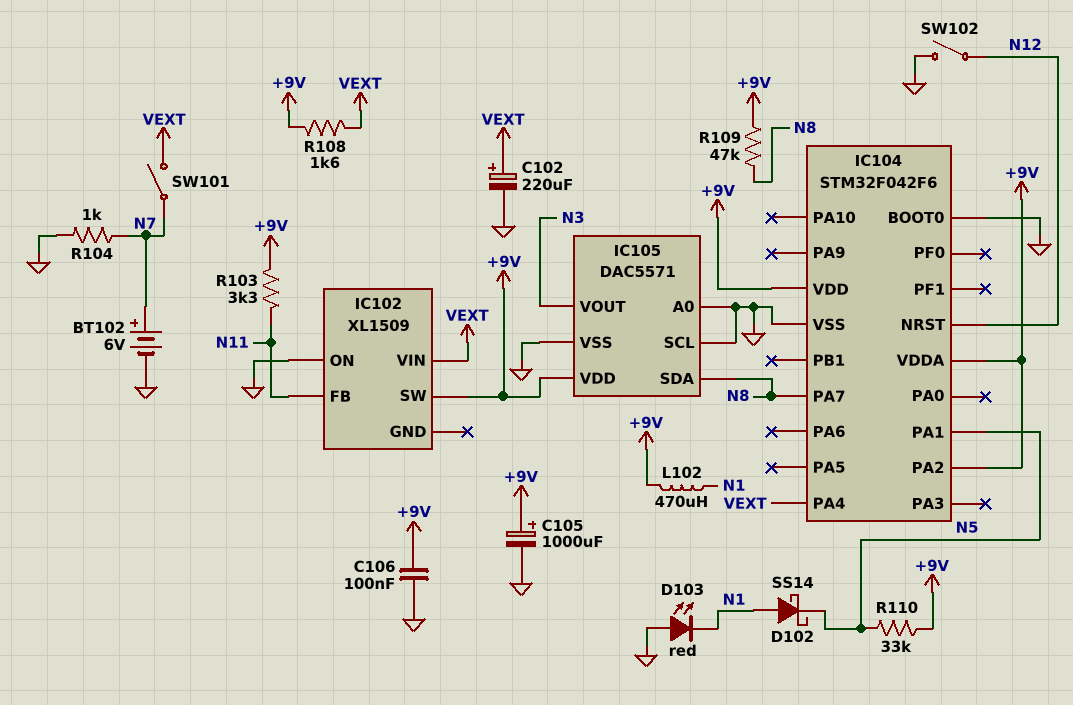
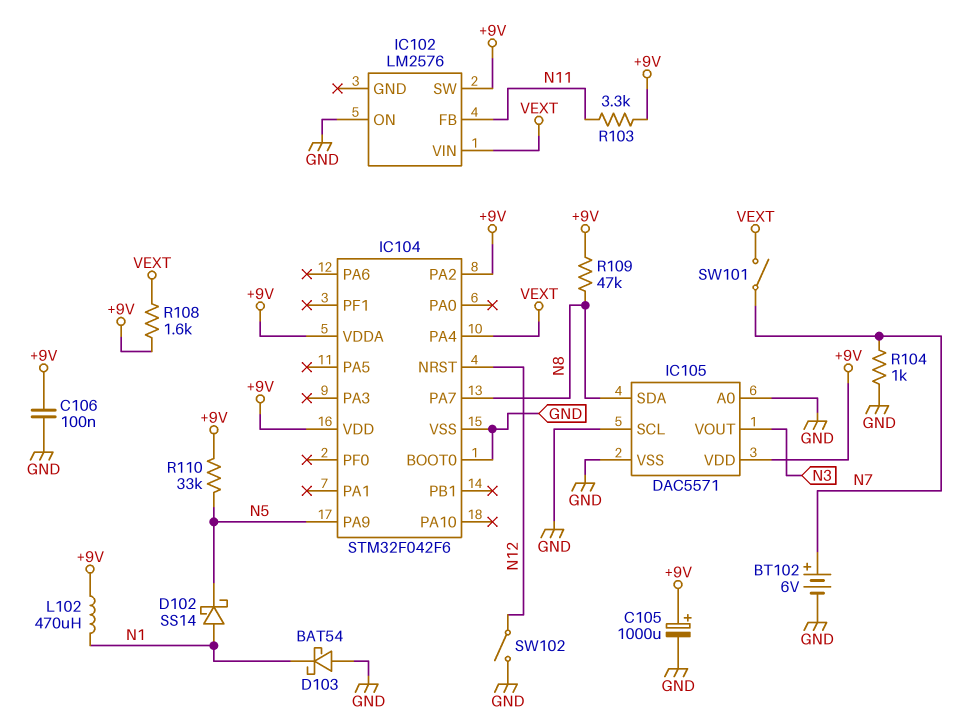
C102: 220uF (plus VEXT, minus GND) -> none
D103: LED red (A GND, K N1) -> schottky BAT54 (A GND, K N1)
IC102: XL1509 -> LM2576
IC104 pin PA1: N5 -> none
IC104 pin PA9: none -> N5

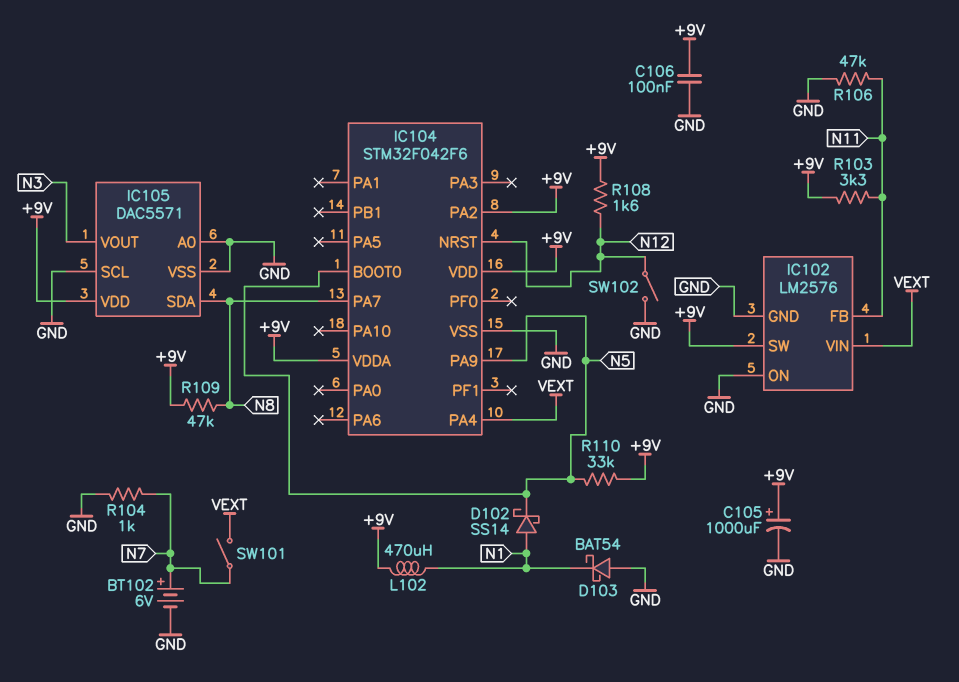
IC102 pin GND: none -> GND
IC104 pin BOOT0: GND -> N5
R106: none -> 47k (GND, N11)
R108: 1.6k (+9V, VEXT) -> 1.6k (+9V, N12)

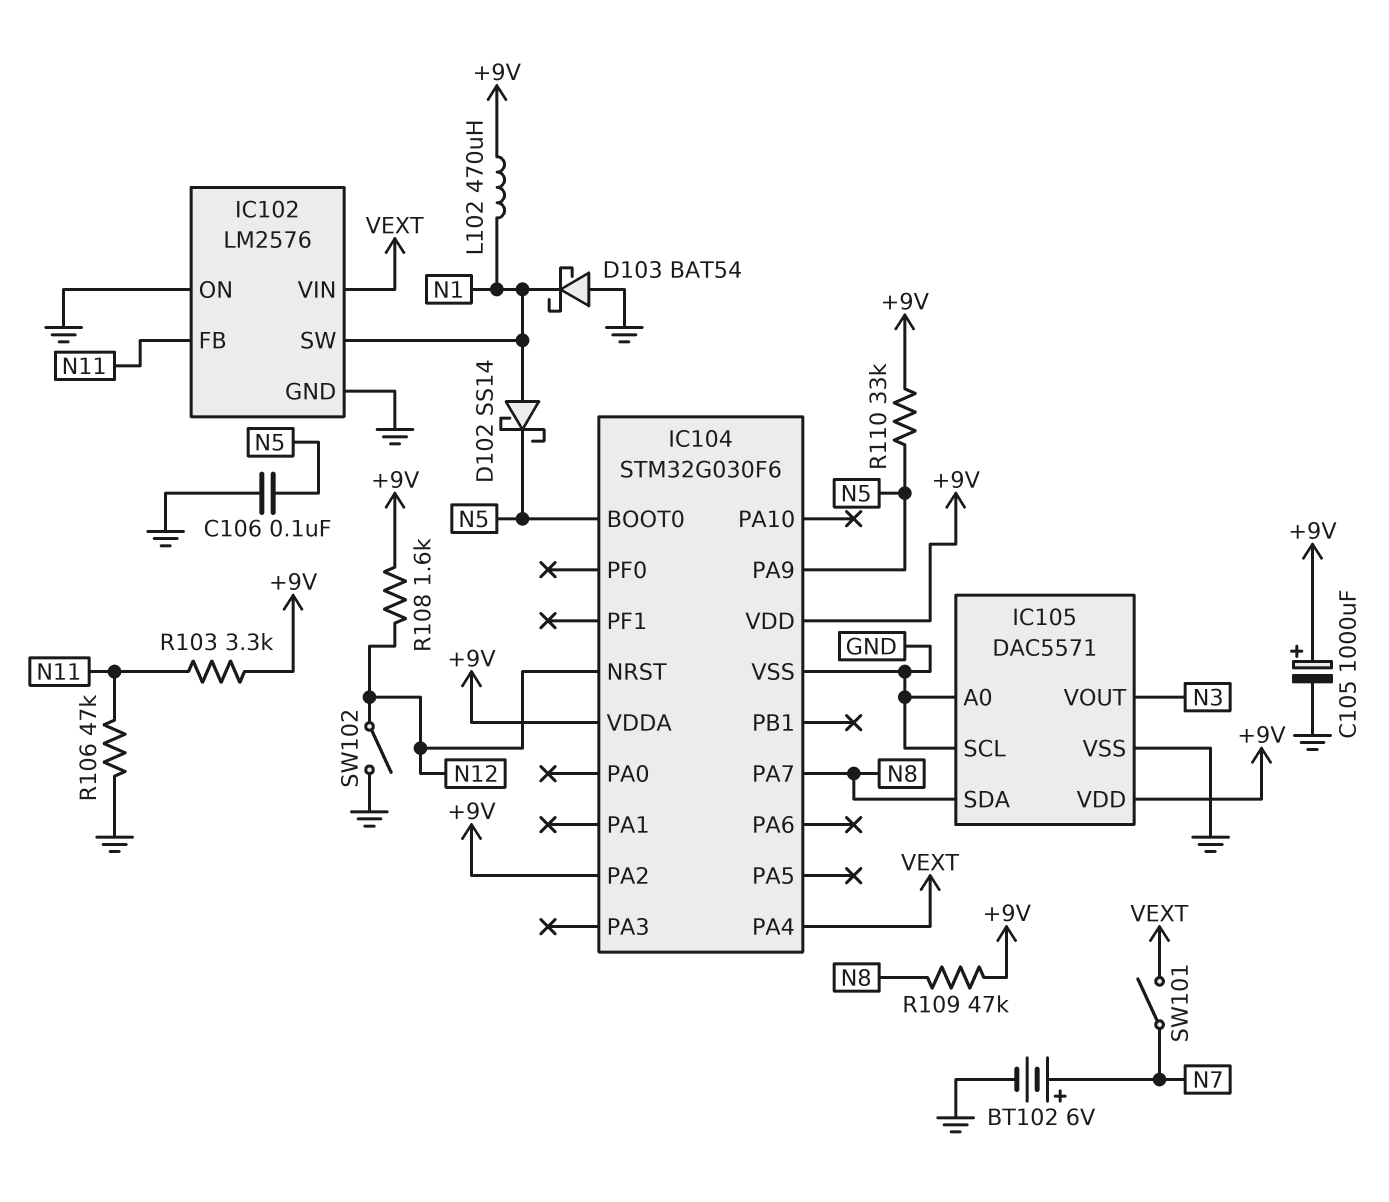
C106: 100nF (+9V, GND) -> 100nF (GND, N5)
IC102 pin SW: +9V -> N1
IC104: STM32F042F6 -> STM32G030F6
R104: 1k (GND, N7) -> none

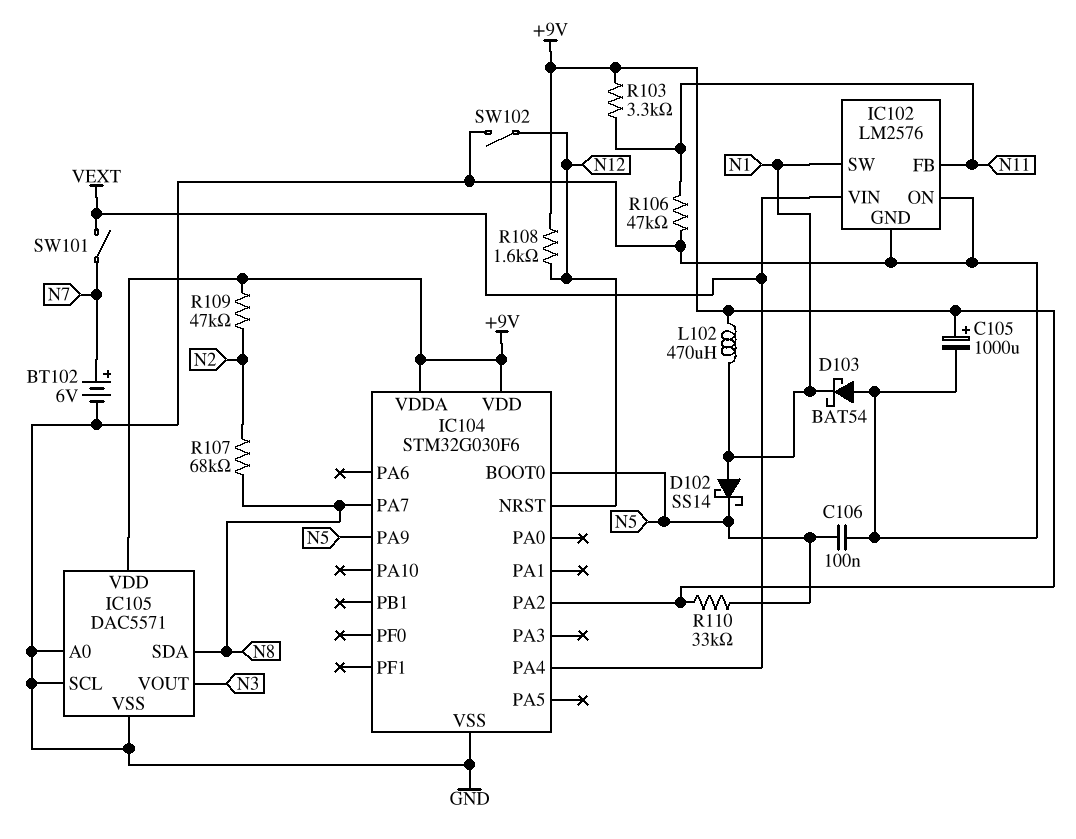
R107: none -> 68k (N2, N8)
R109: 47k (+9V, N8) -> 47k (+9V, N2)

